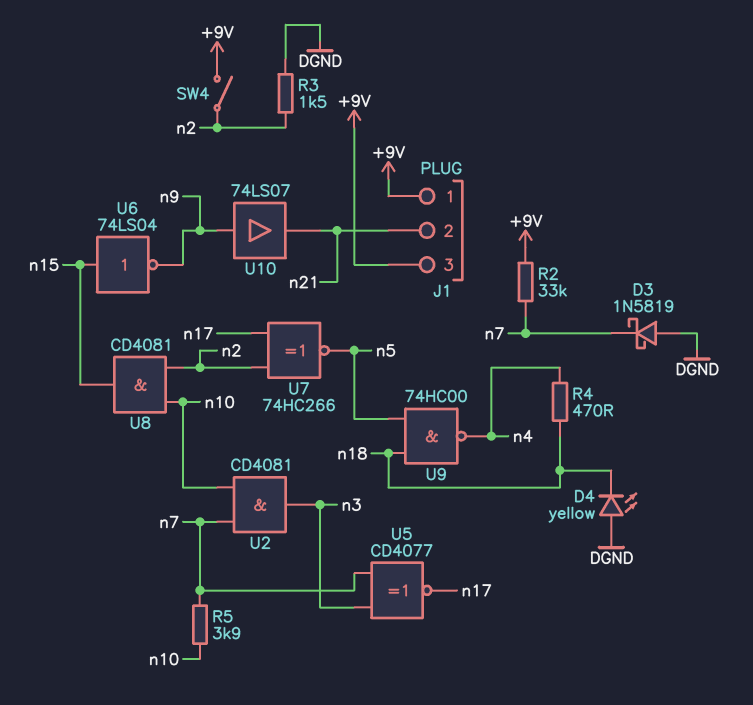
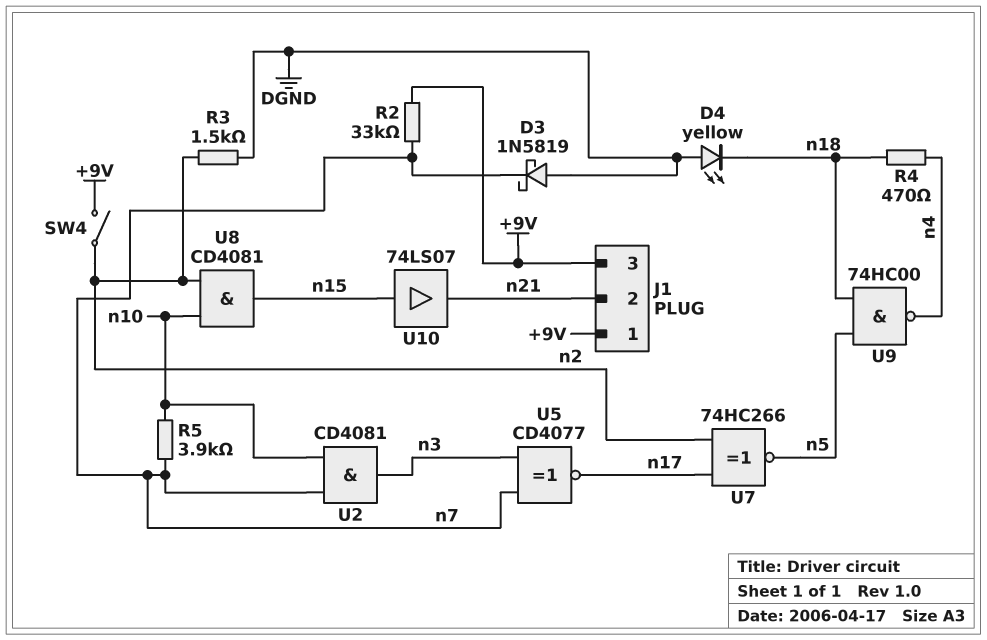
U6: NOT 74LS04 (in n15, out n9) -> none
U10: buffer 74LS07 (in n9, out n21) -> buffer 74LS07 (in n15, out n21)

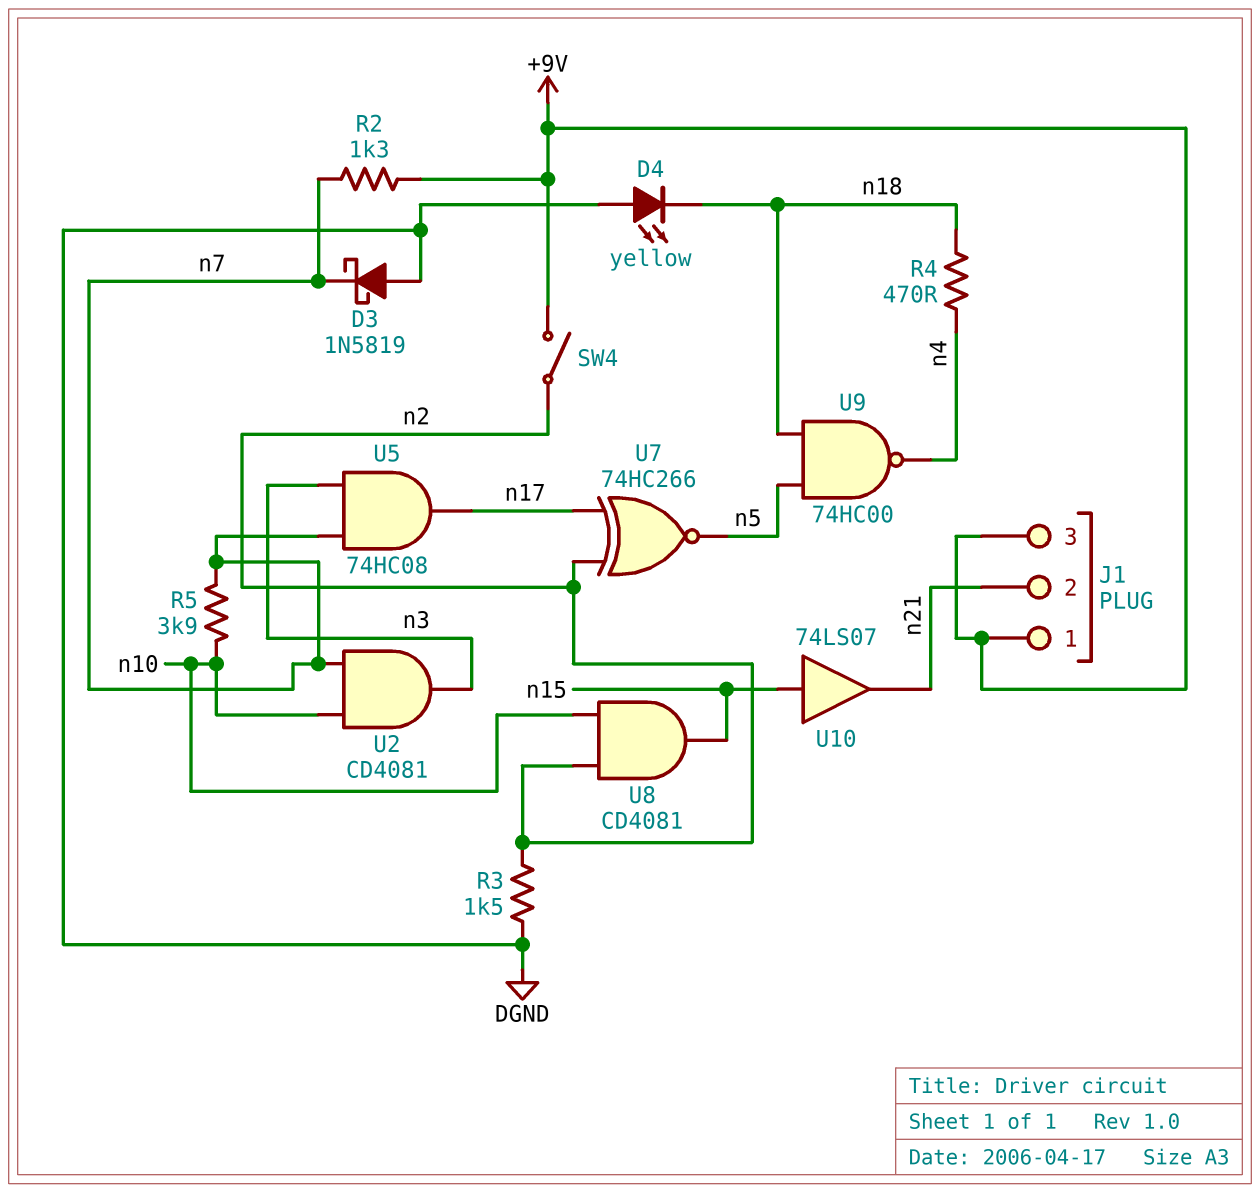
R2: 33k (+9V, n7) -> 1.3k (+9V, n7)
U5: XNOR CD4077 (in n3, in n7, out n17) -> AND 74HC08 (in n3, in n7, out n17)

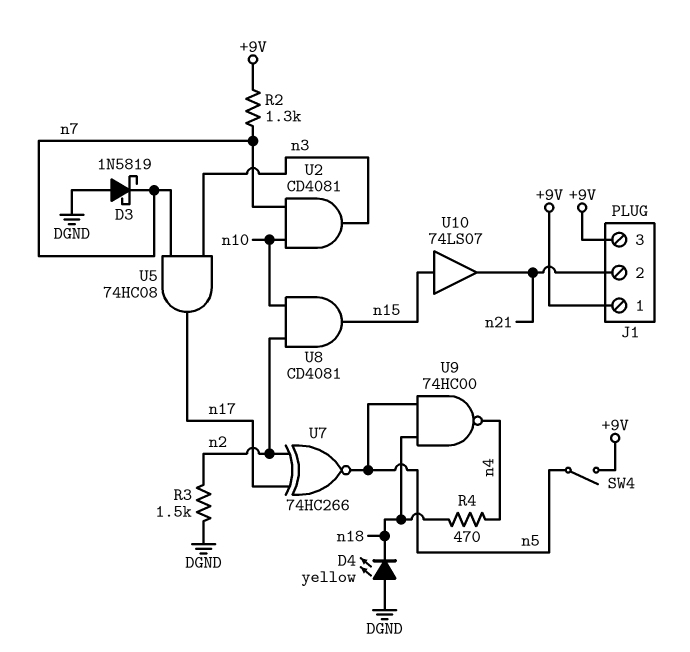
R5: 3.9k (n7, n10) -> none
SW4: switch (+9V, n2) -> switch (+9V, n5)

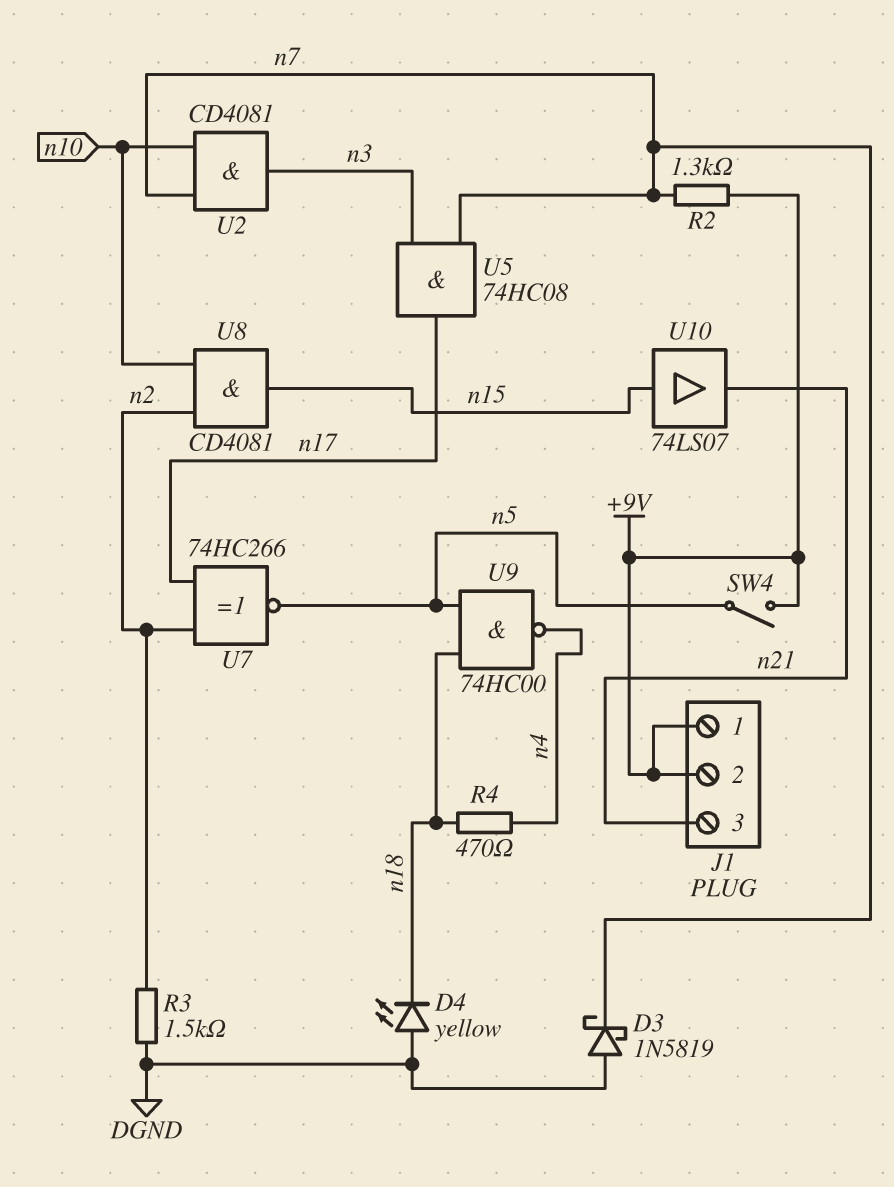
J1 pin 2: n21 -> +9V
J1 pin 3: +9V -> n21

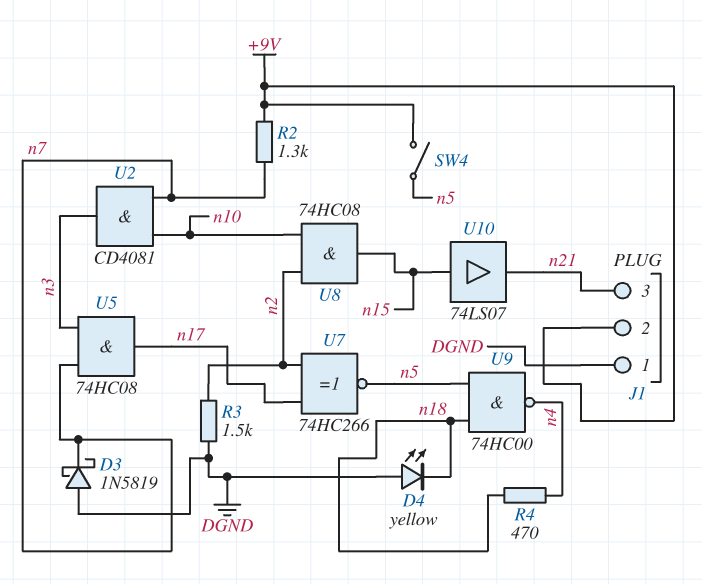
J1 pin 1: +9V -> DGND
U8: AND CD4081 (in n2, in n10, out n15) -> AND 74HC08 (in n2, in n10, out n15)

